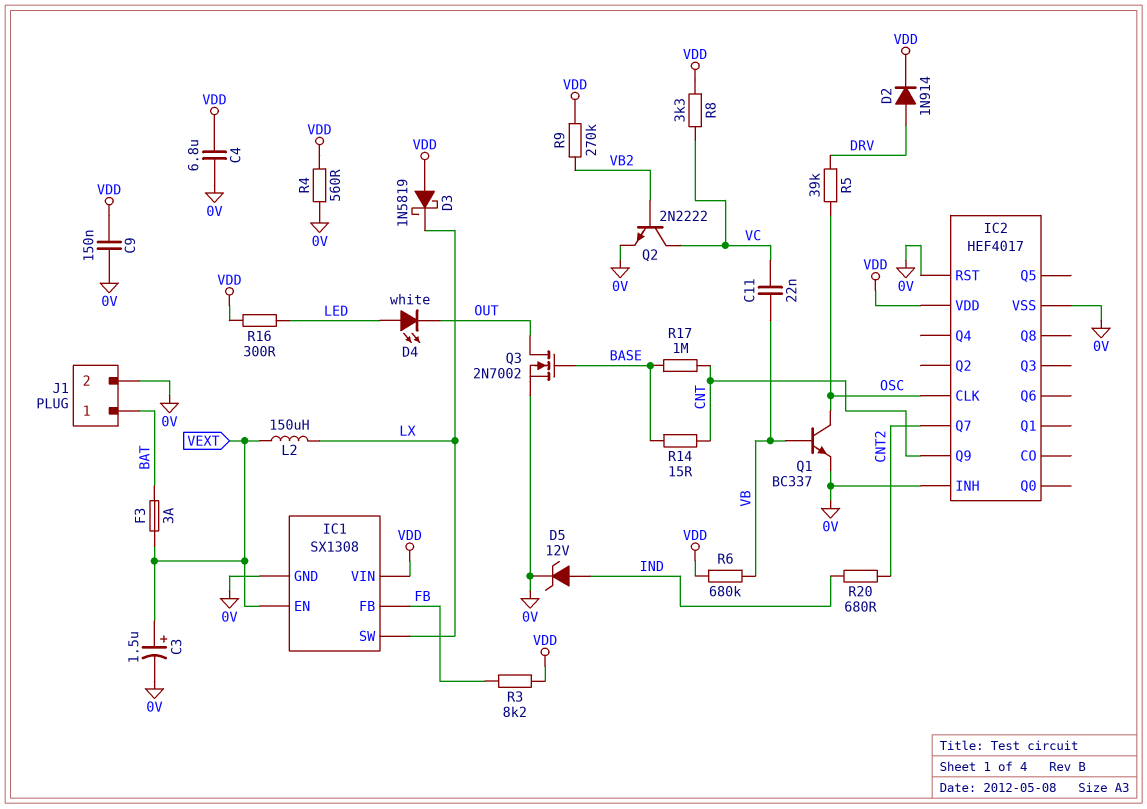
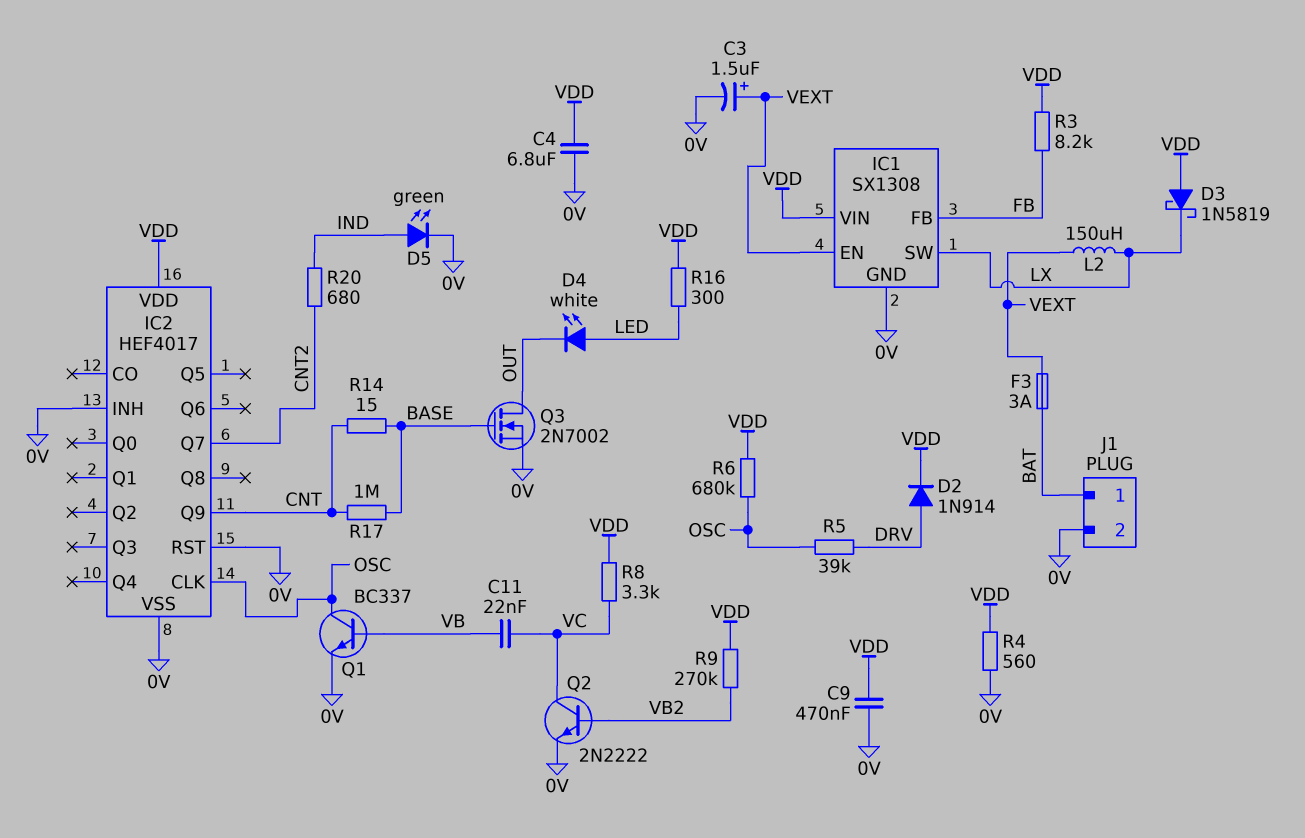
C9: 150nF (0V, VDD) -> 470nF (0V, VDD)
D5: zener 12V (A IND, K 0V) -> LED green (A IND, K 0V)
R6: 680k (VB, VDD) -> 680k (OSC, VDD)

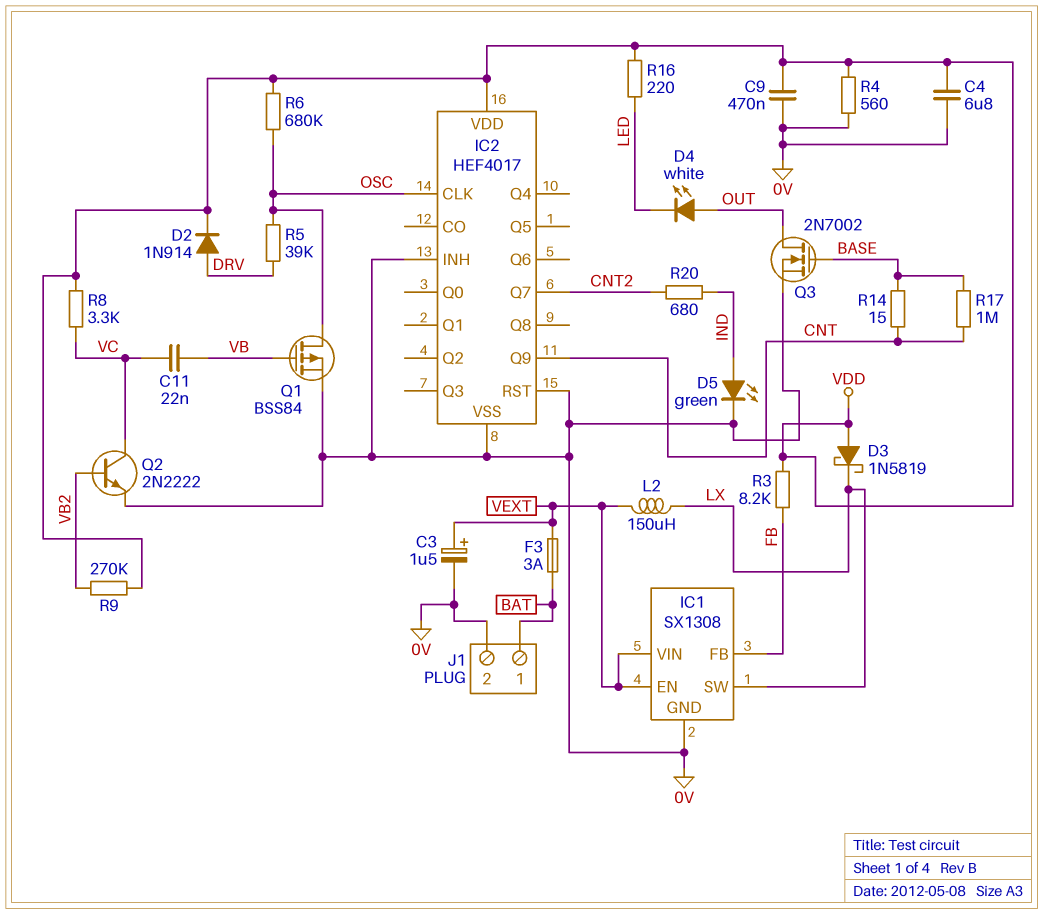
D4: LED white (A LED, K OUT) -> LED white (A OUT, K LED)
IC1 pin VIN: VDD -> VEXT
Q1: NPN BC337 (B VB, C OSC, E 0V) -> PMOS BSS84 (G VB, D OSC, S 0V)
R16: 300 (LED, VDD) -> 220 (LED, VDD)

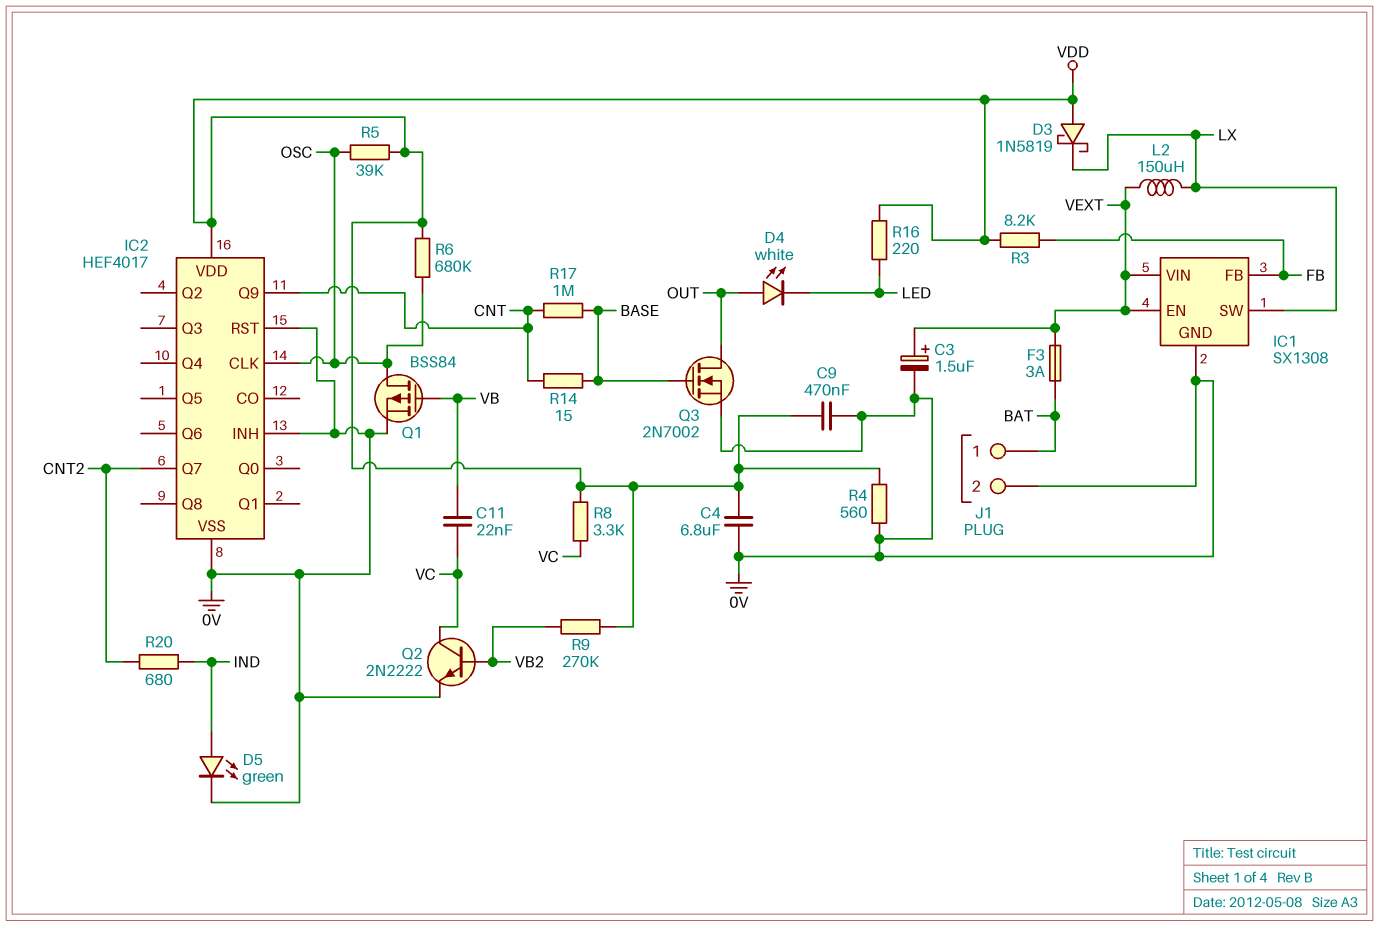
D2: diode 1N914 (A DRV, K VDD) -> none
R5: 39k (DRV, OSC) -> 39k (OSC, VDD)

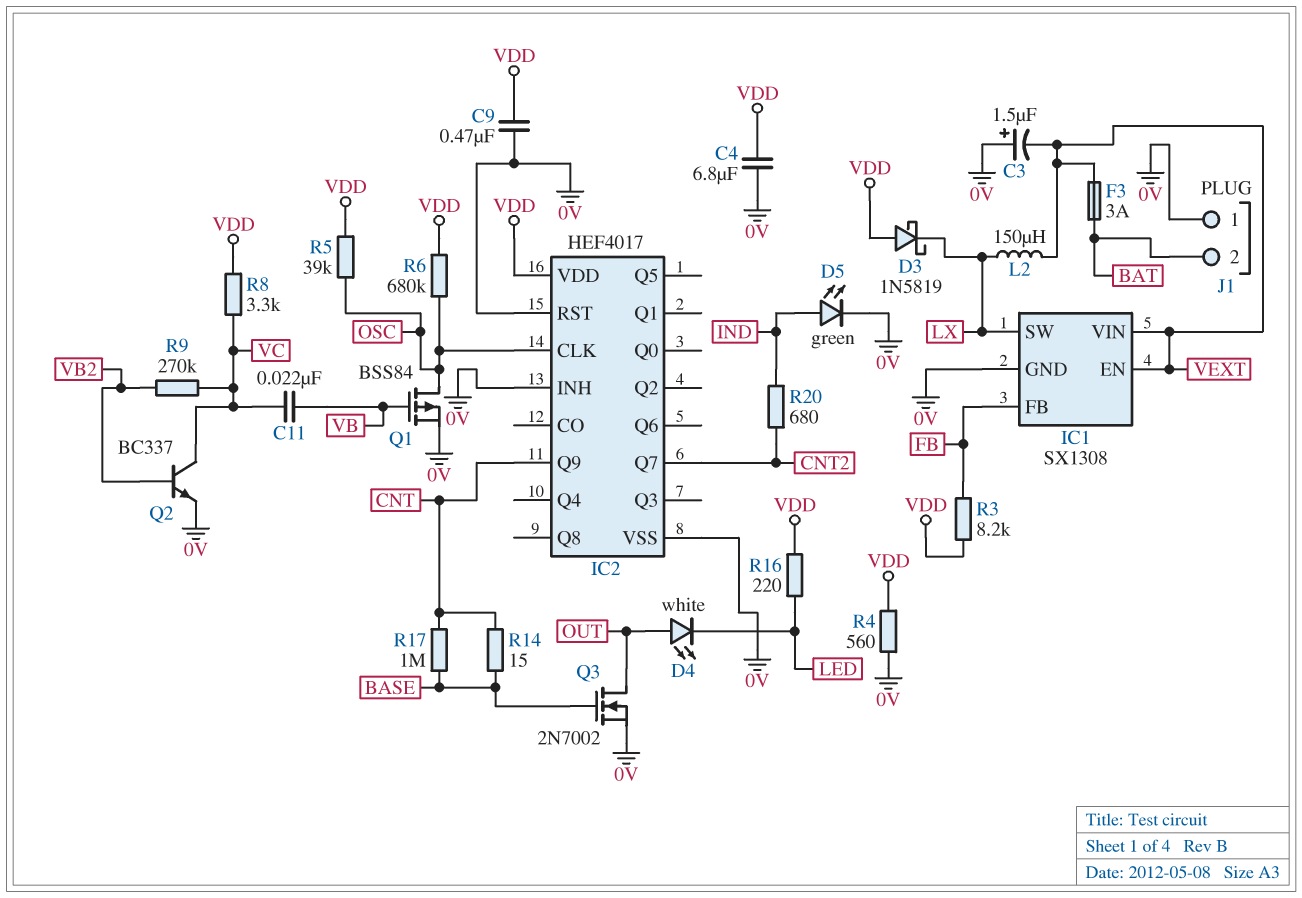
C3: 1.5uF (plus VEXT, minus 0V) -> 1.5uF (plus 0V, minus VEXT)
J1 pin 1: BAT -> 0V
J1 pin 2: 0V -> BAT
Q2: NPN 2N2222 (B VB2, C VC, E 0V) -> NPN BC337 (B VB2, C VC, E 0V)
R9: 270k (VB2, VDD) -> 270k (VB2, VC)

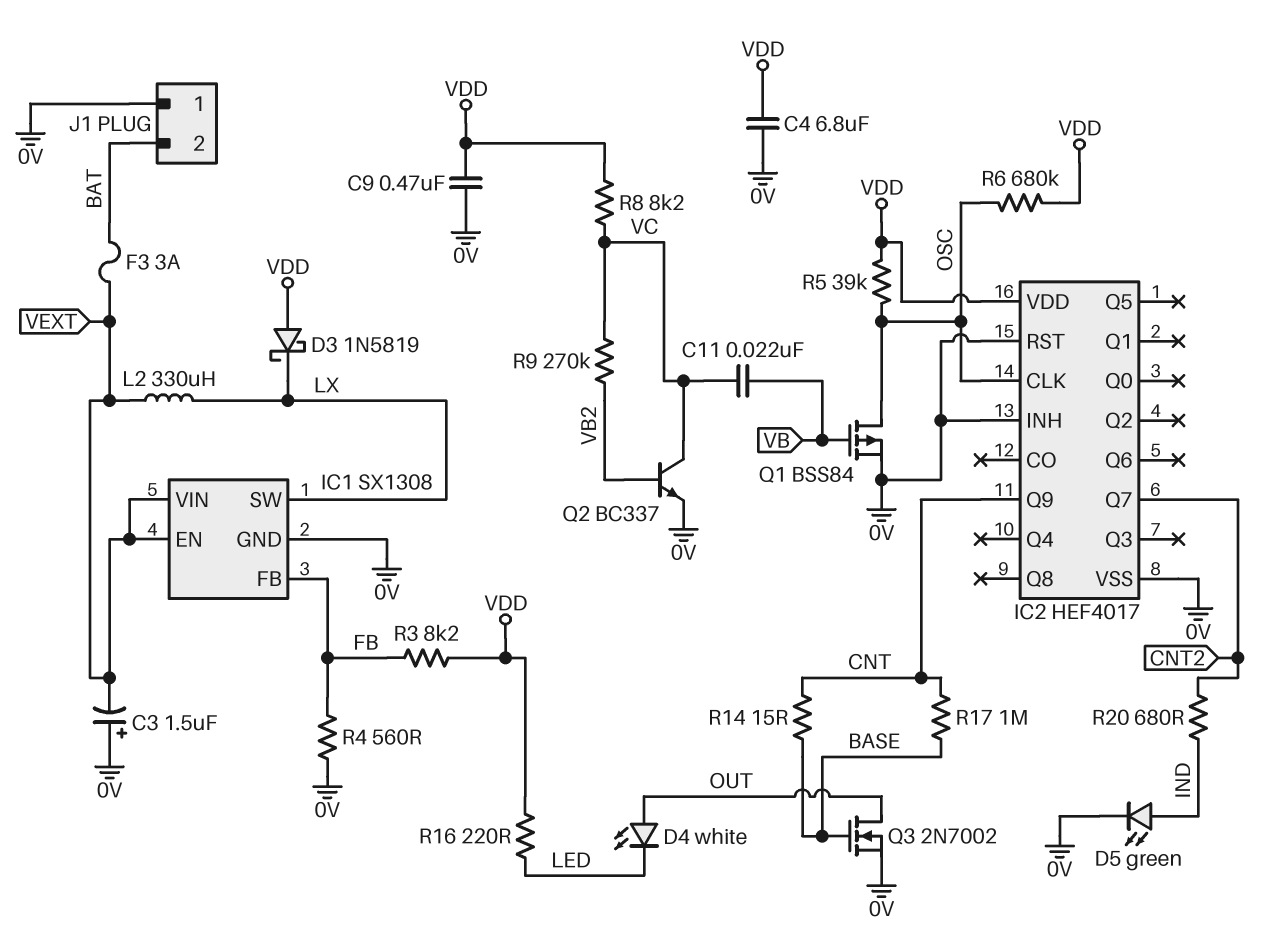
L2: 150uH (LX, VEXT) -> 330uH (LX, VEXT)
R4: 560 (0V, VDD) -> 560 (0V, FB)
R8: 3.3k (VC, VDD) -> 8.2k (VC, VDD)

